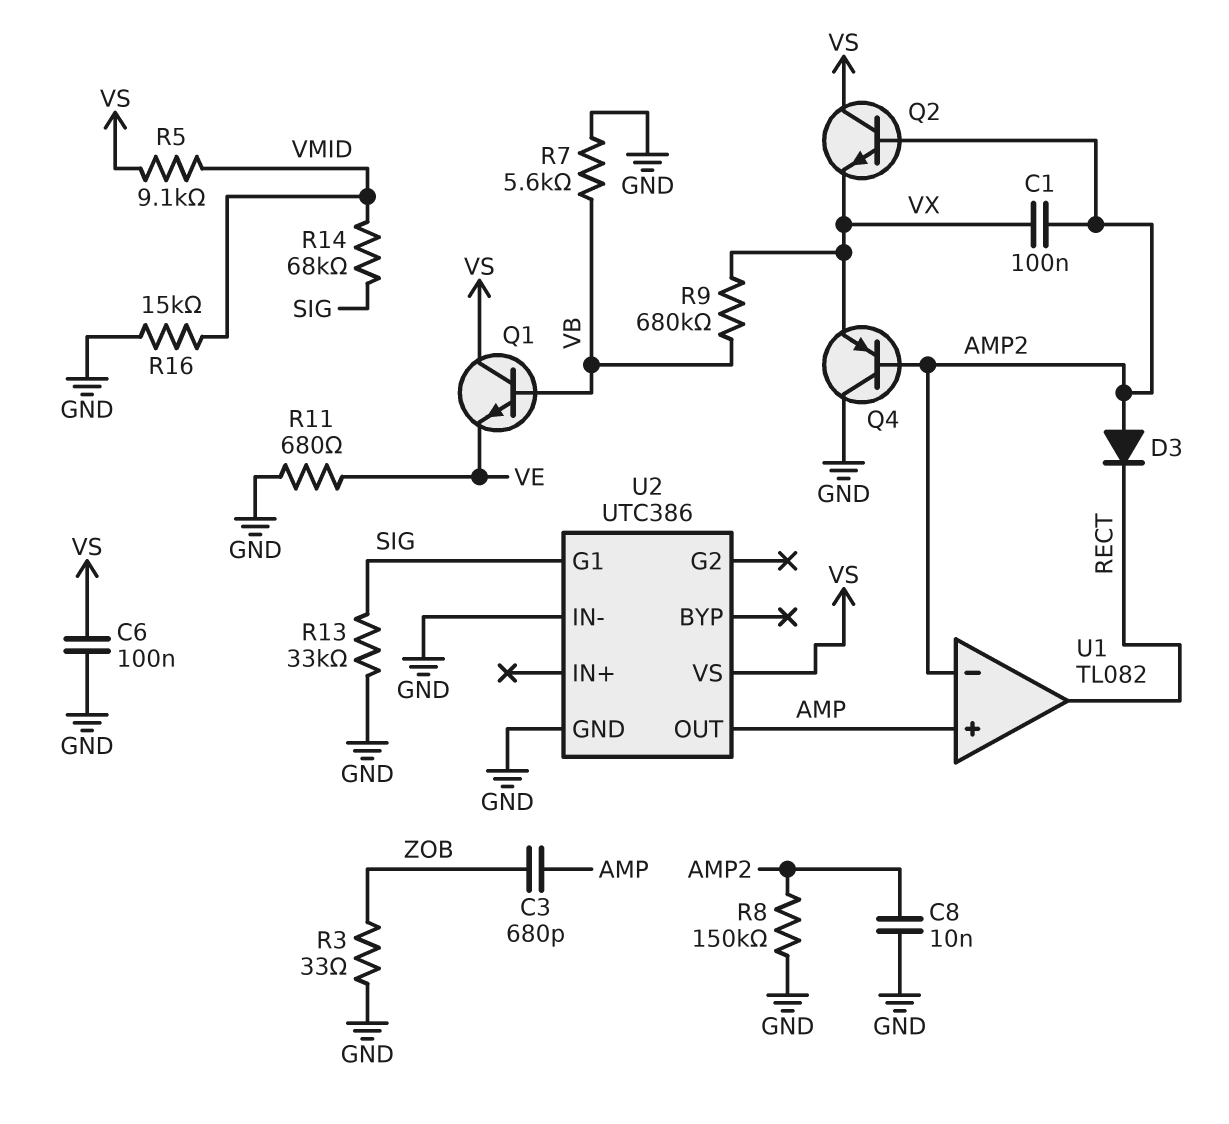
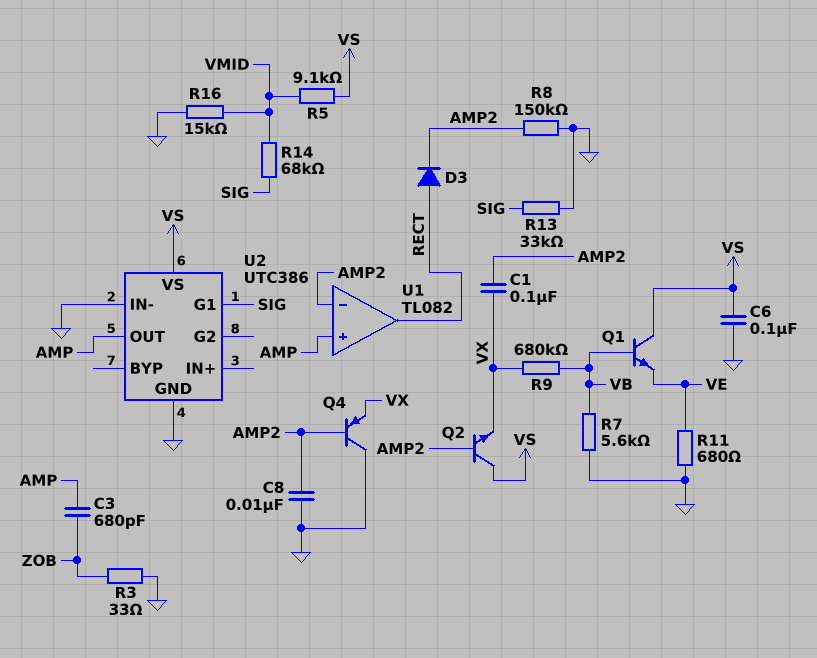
D3: diode (A AMP2, K RECT) -> diode (A RECT, K AMP2)

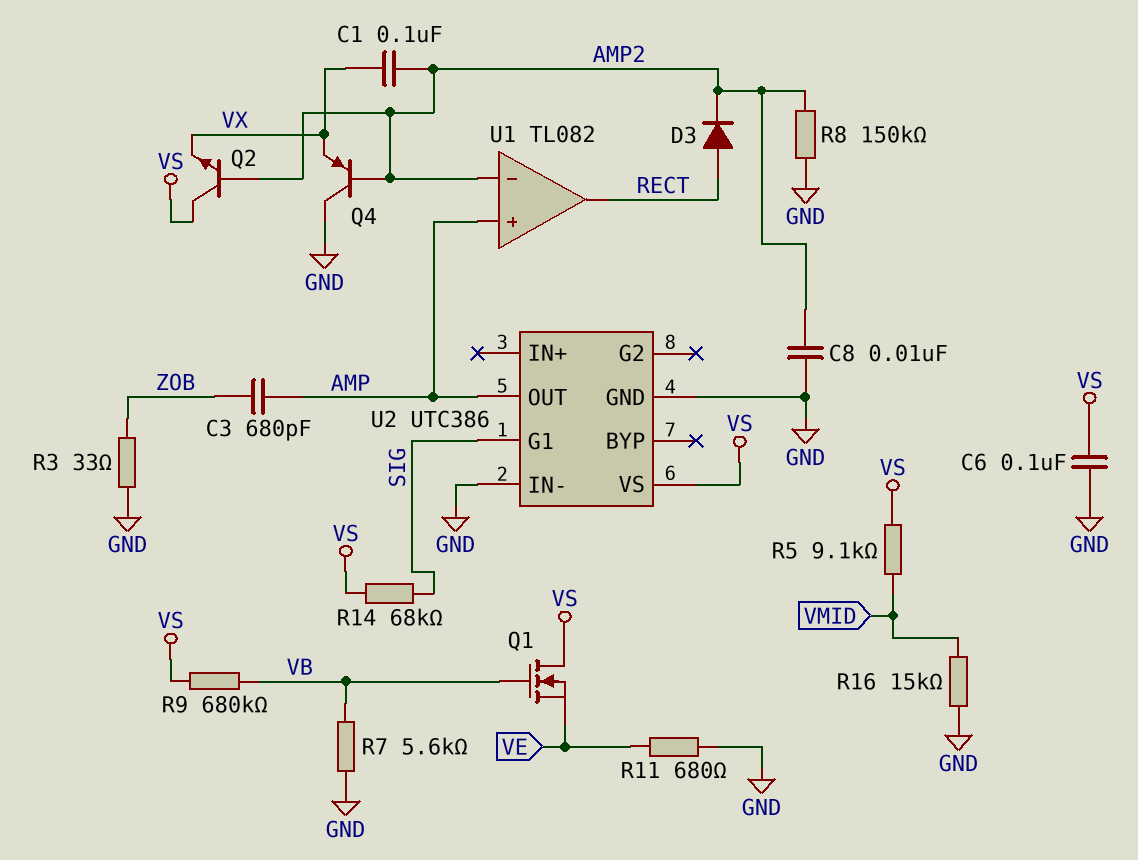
Q1: NPN (B VB, C VS, E VE) -> NMOS (G VB, D VS, S VE)
R9: 680k (VB, VX) -> 680k (VB, VS)
R13: 33k (GND, SIG) -> none
R14: 68k (SIG, VMID) -> 68k (SIG, VS)

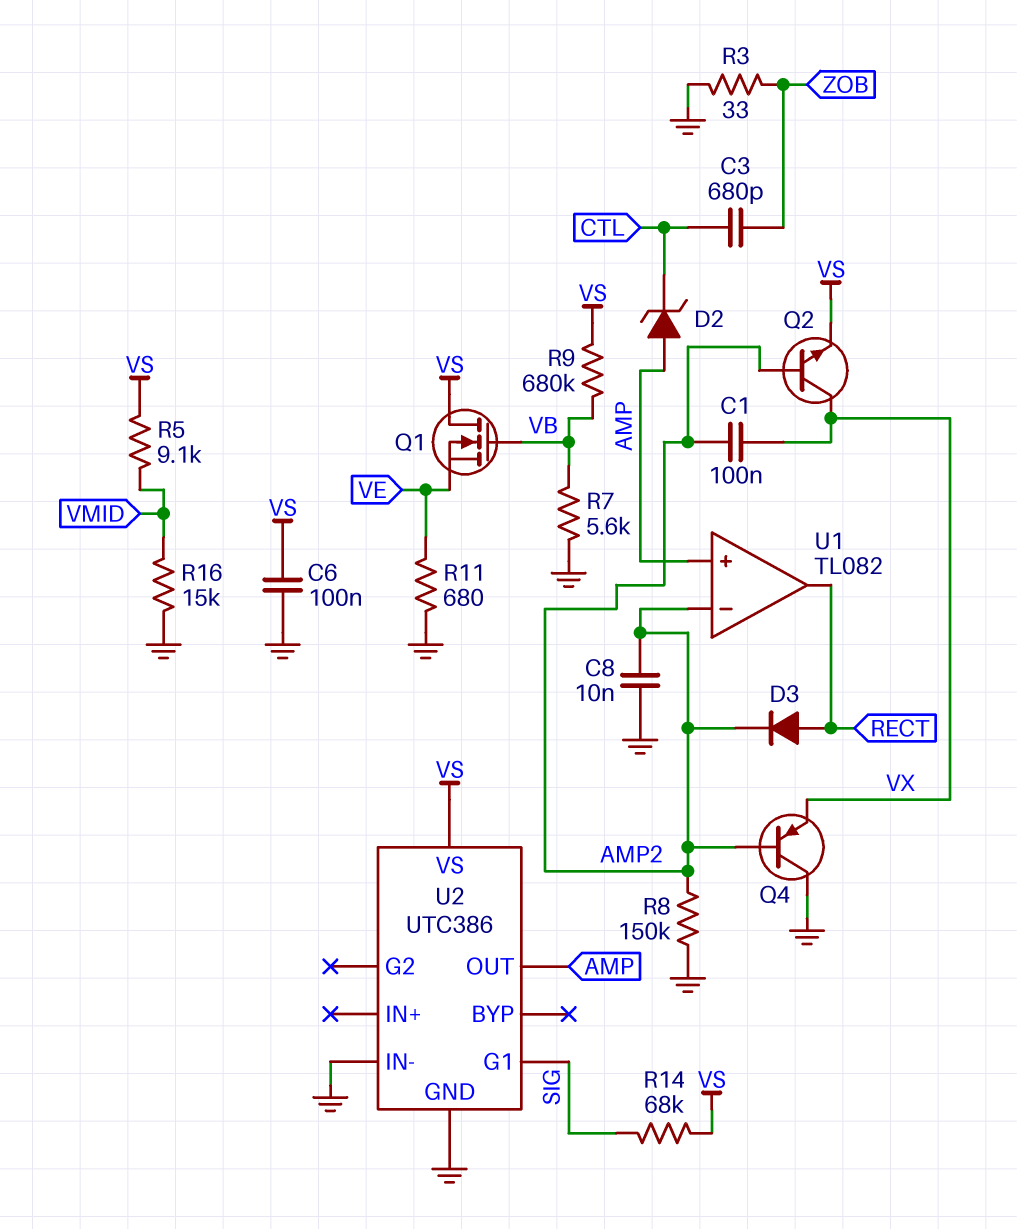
C3: 680pF (AMP, ZOB) -> 680pF (CTL, ZOB)
D2: none -> zener (A AMP, K CTL)
Q2: NPN (B AMP2, C VS, E VX) -> NPN (B AMP2, C VX, E VS)

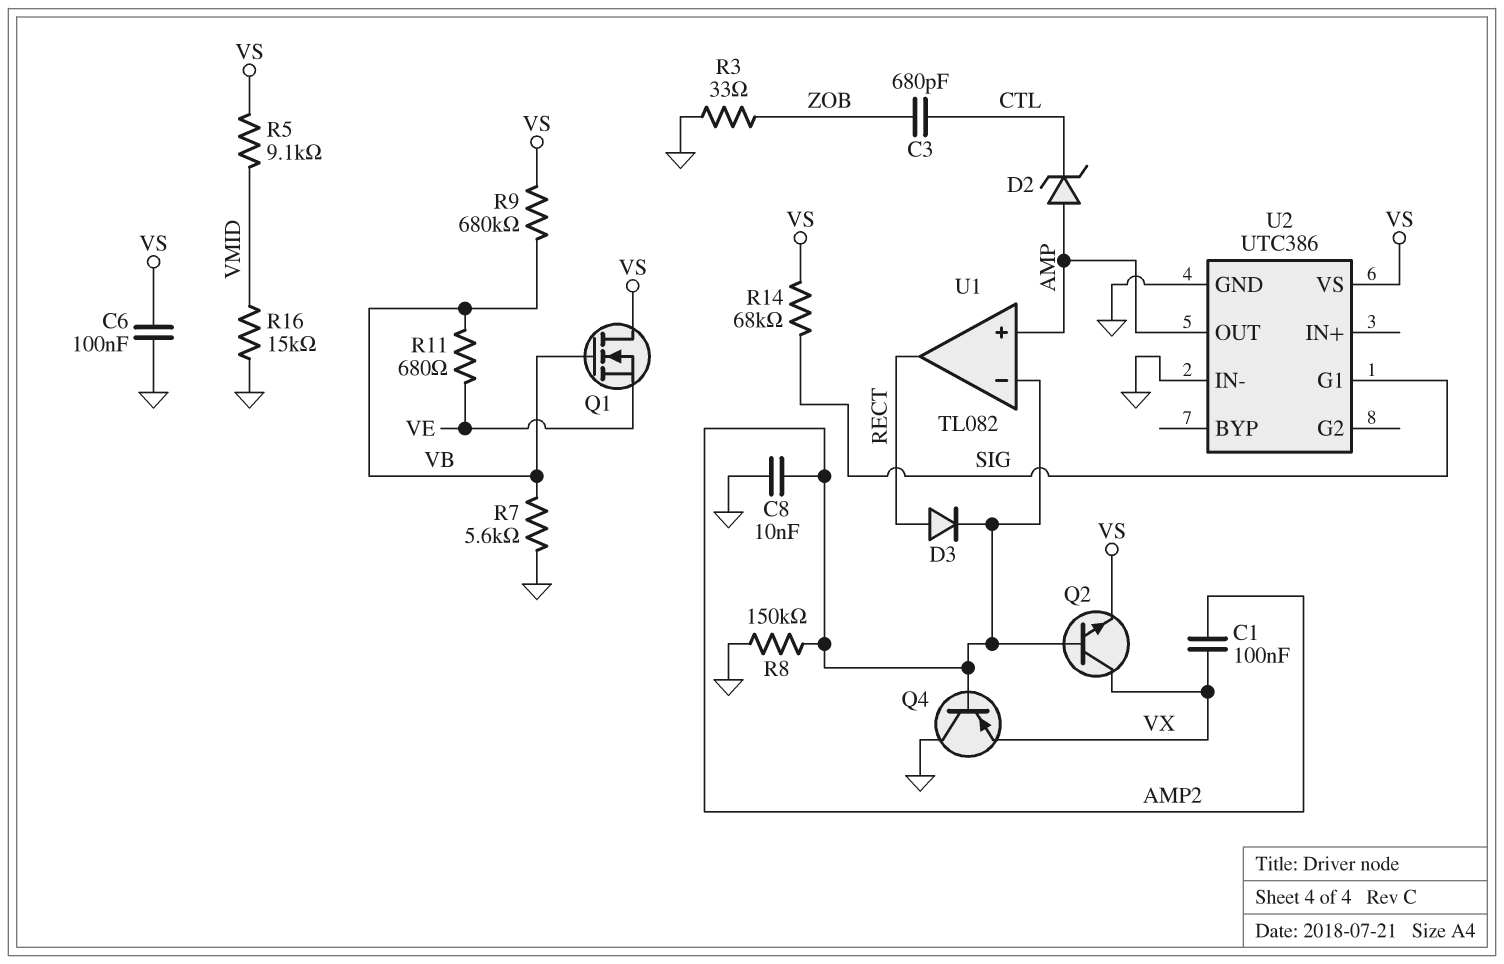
R11: 680 (GND, VE) -> 680 (VB, VE)

